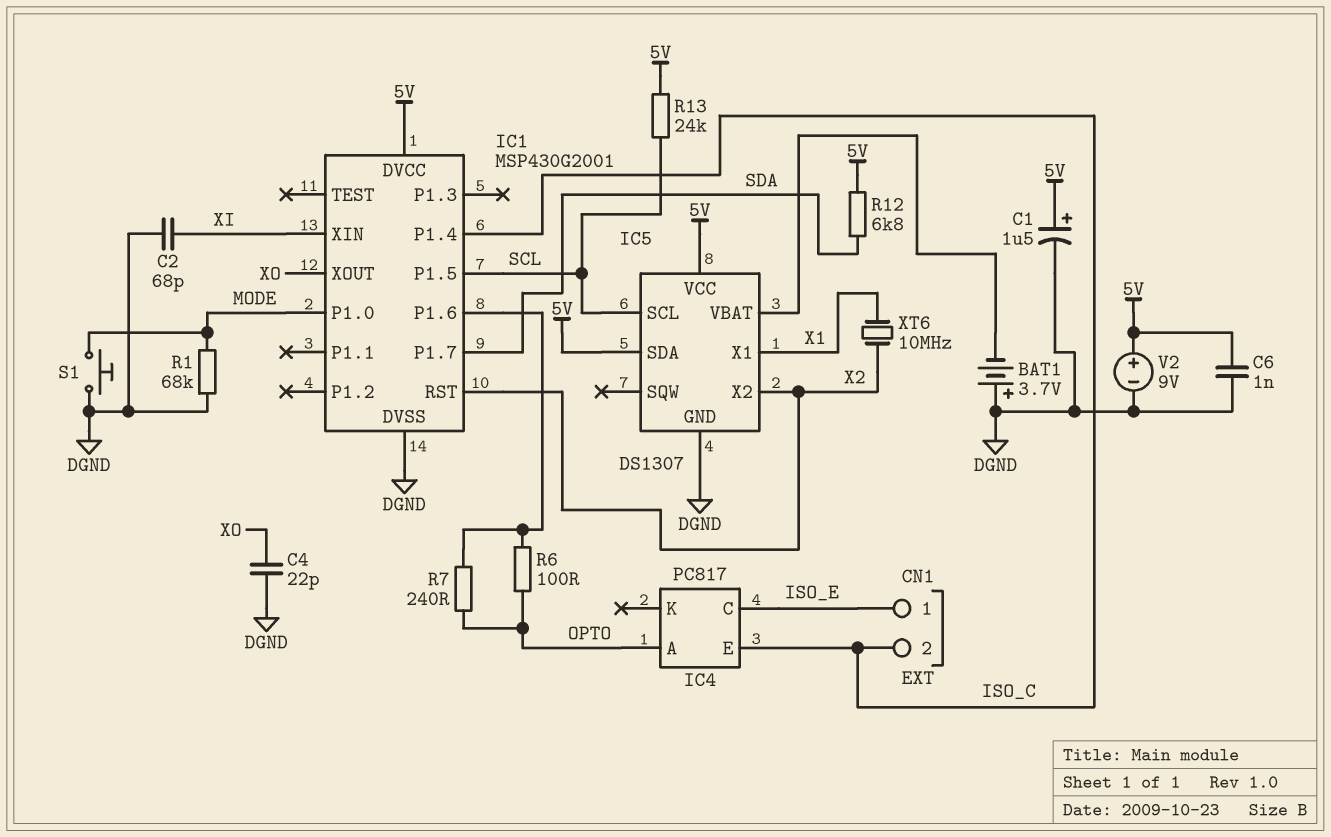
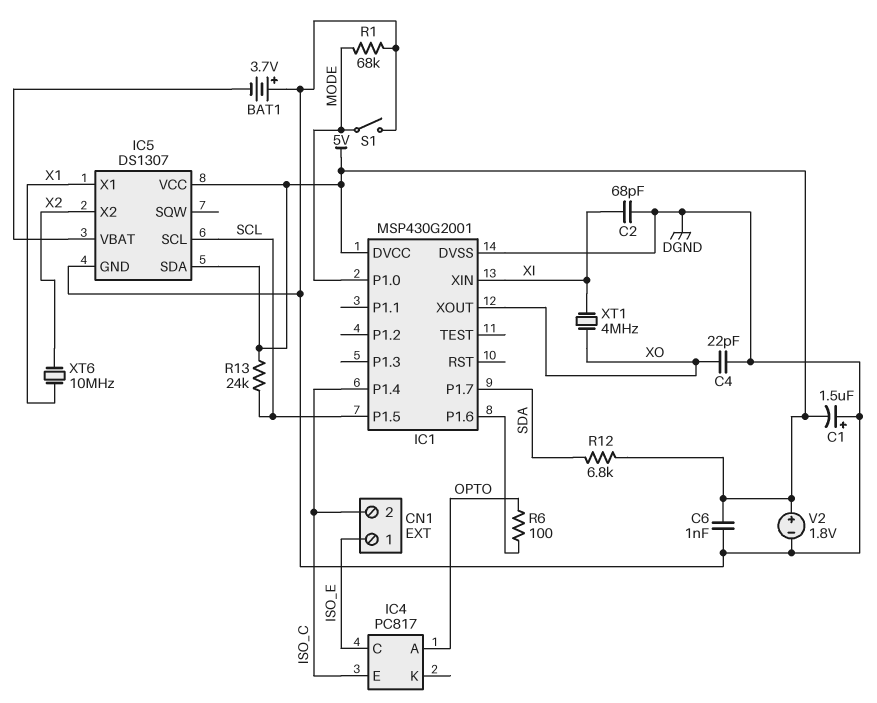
C1: 1.5uF (plus 5V, minus DGND) -> 1.5uF (plus DGND, minus 5V)
IC1 pin RST: X2 -> none
R7: 240 (IC1/P1.6, OPTO) -> none
S1: button (DGND, MODE) -> switch (DGND, MODE)
V2: 9V (plus 5V, minus DGND) -> 1.8V (plus 5V, minus DGND)
XT1: none -> 4MHz (XI, XO)

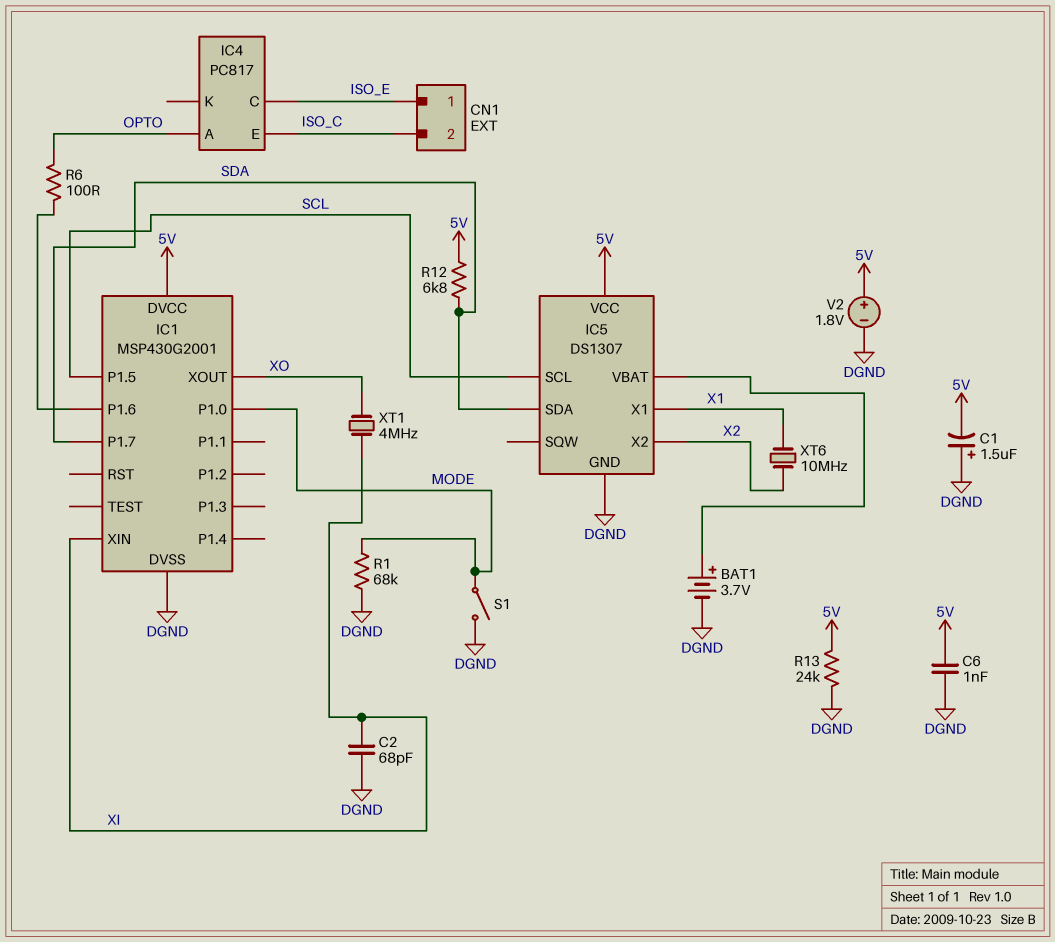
BAT1: 3.7V (plus DGND, minus IC5/VBAT) -> 3.7V (plus IC5/VBAT, minus DGND)
C4: 22pF (DGND, XO) -> none
IC1 pin P1.4: ISO_C -> none
IC5 pin SDA: 5V -> SDA
R13: 24k (5V, SCL) -> 24k (5V, DGND)

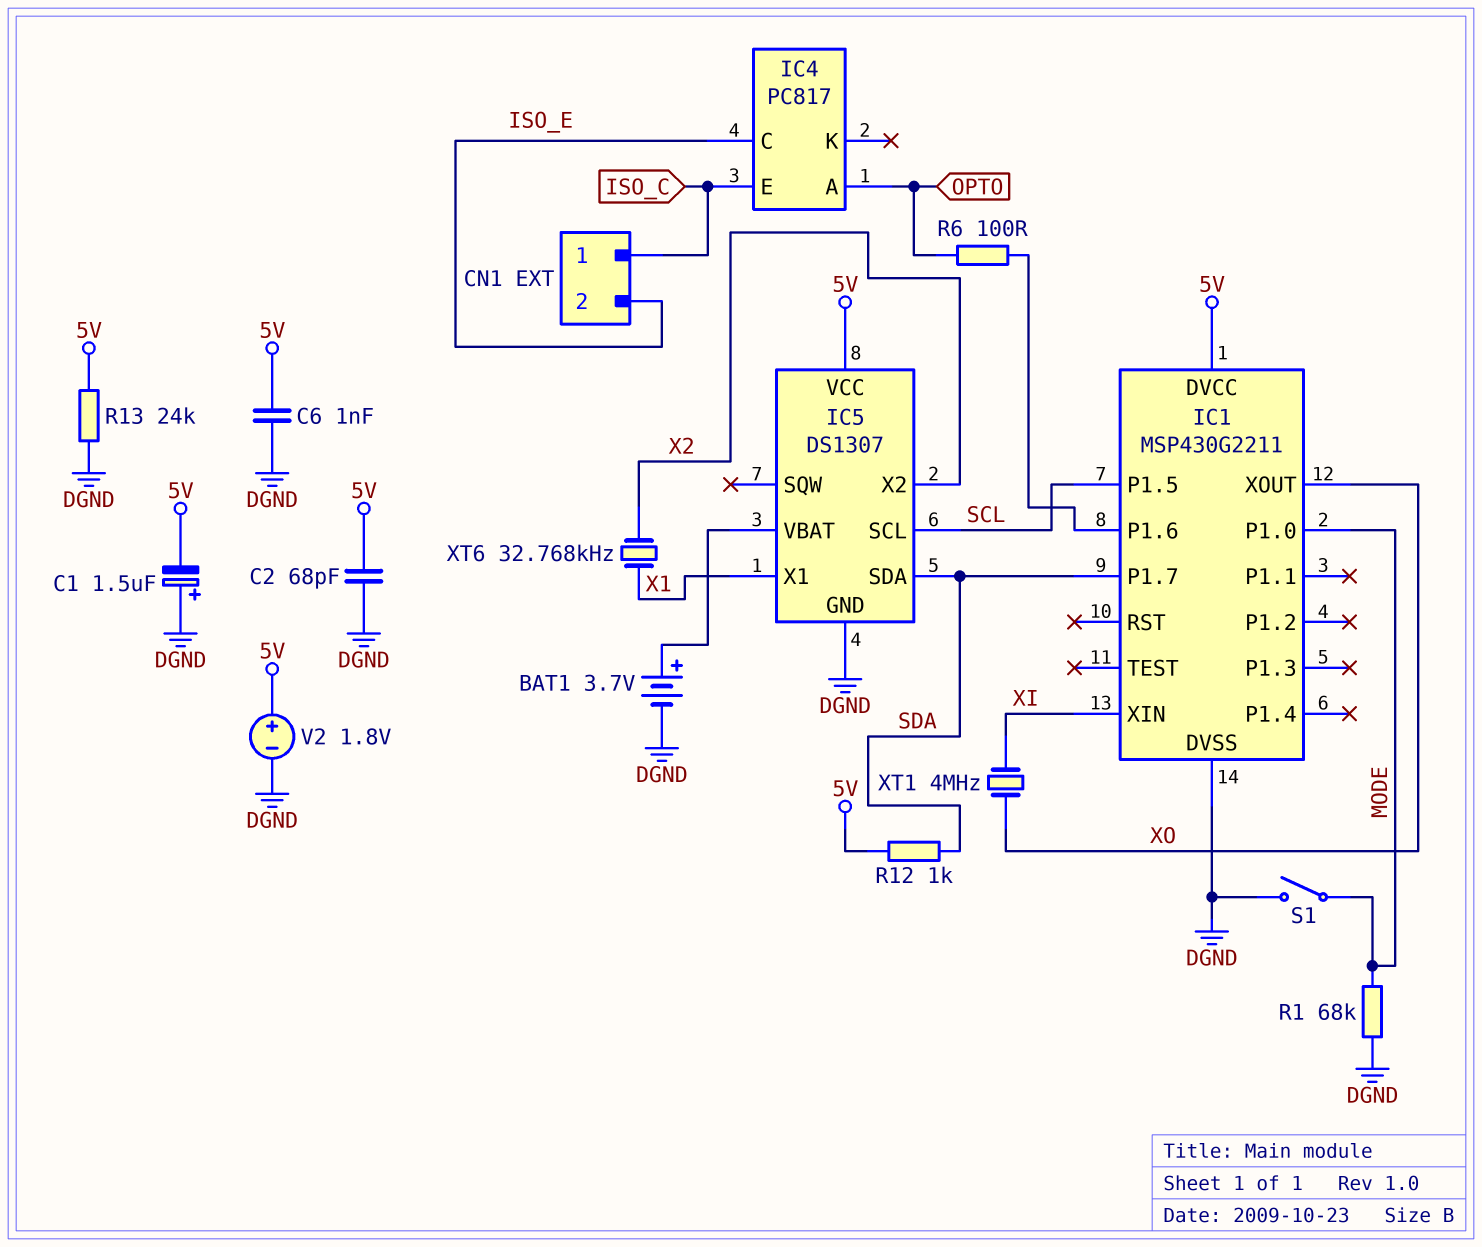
C2: 68pF (DGND, XI) -> 68pF (5V, DGND)
CN1 pin 1: ISO_E -> ISO_C
CN1 pin 2: ISO_C -> ISO_E
IC1: MSP430G2001 -> MSP430G2211
R12: 6.8k (5V, SDA) -> 1k (5V, SDA)
XT6: 10MHz (X1, X2) -> 32.768kHz (X1, X2)

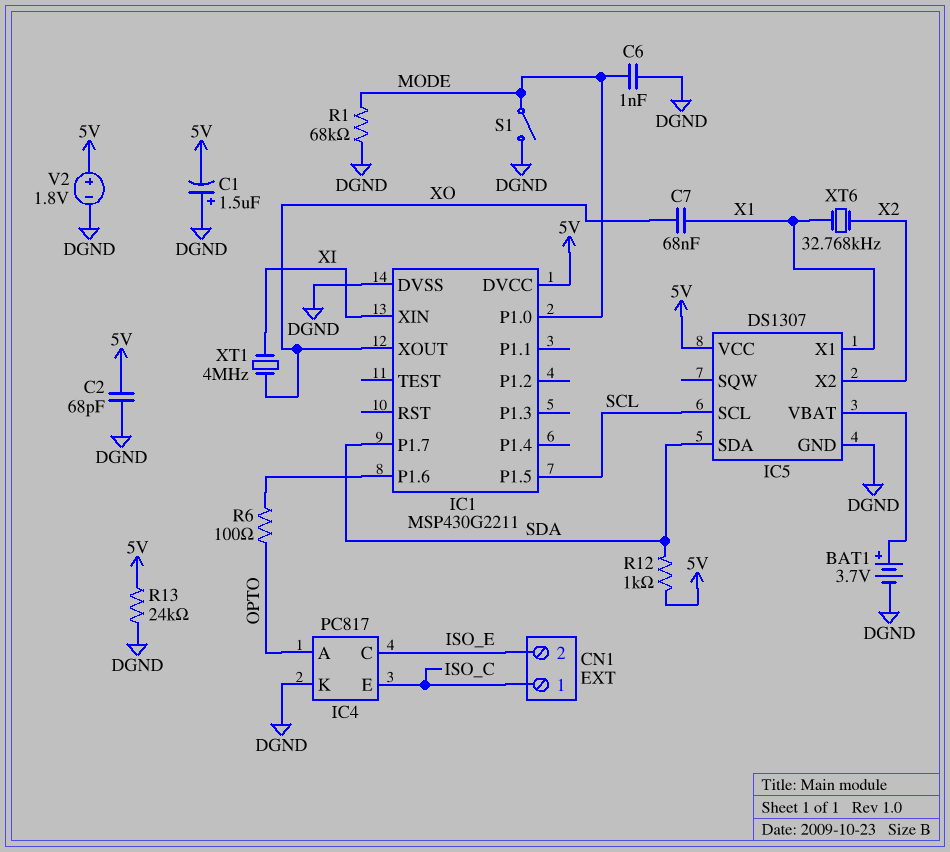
C6: 1nF (5V, DGND) -> 1nF (DGND, MODE)
C7: none -> 68nF (X1, XO)
IC4 pin K: none -> DGND

